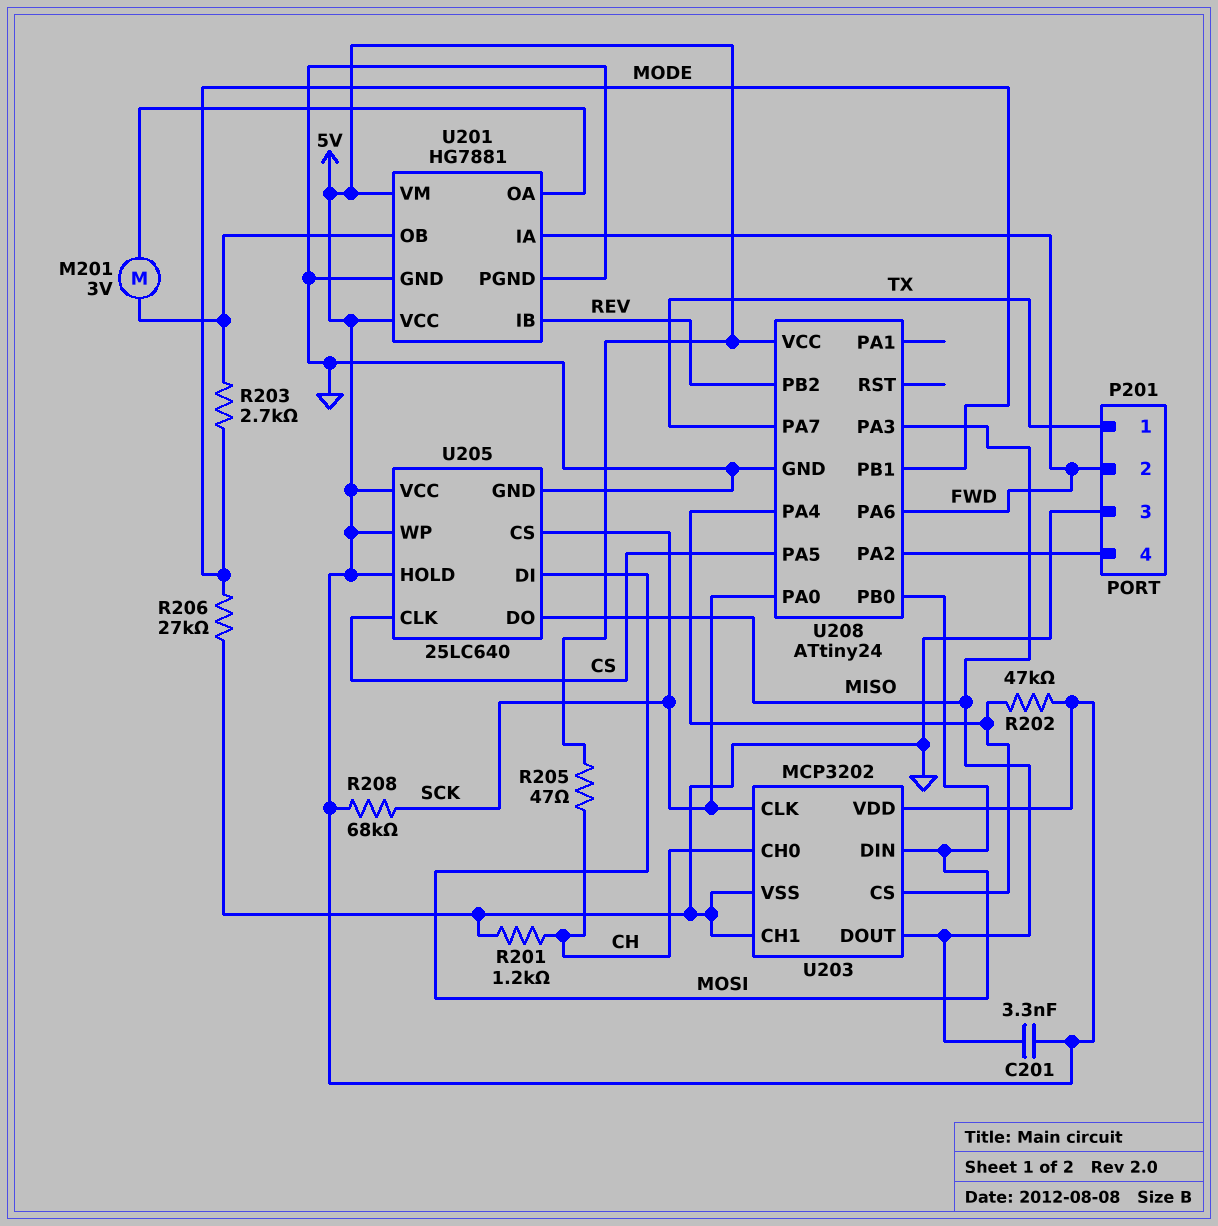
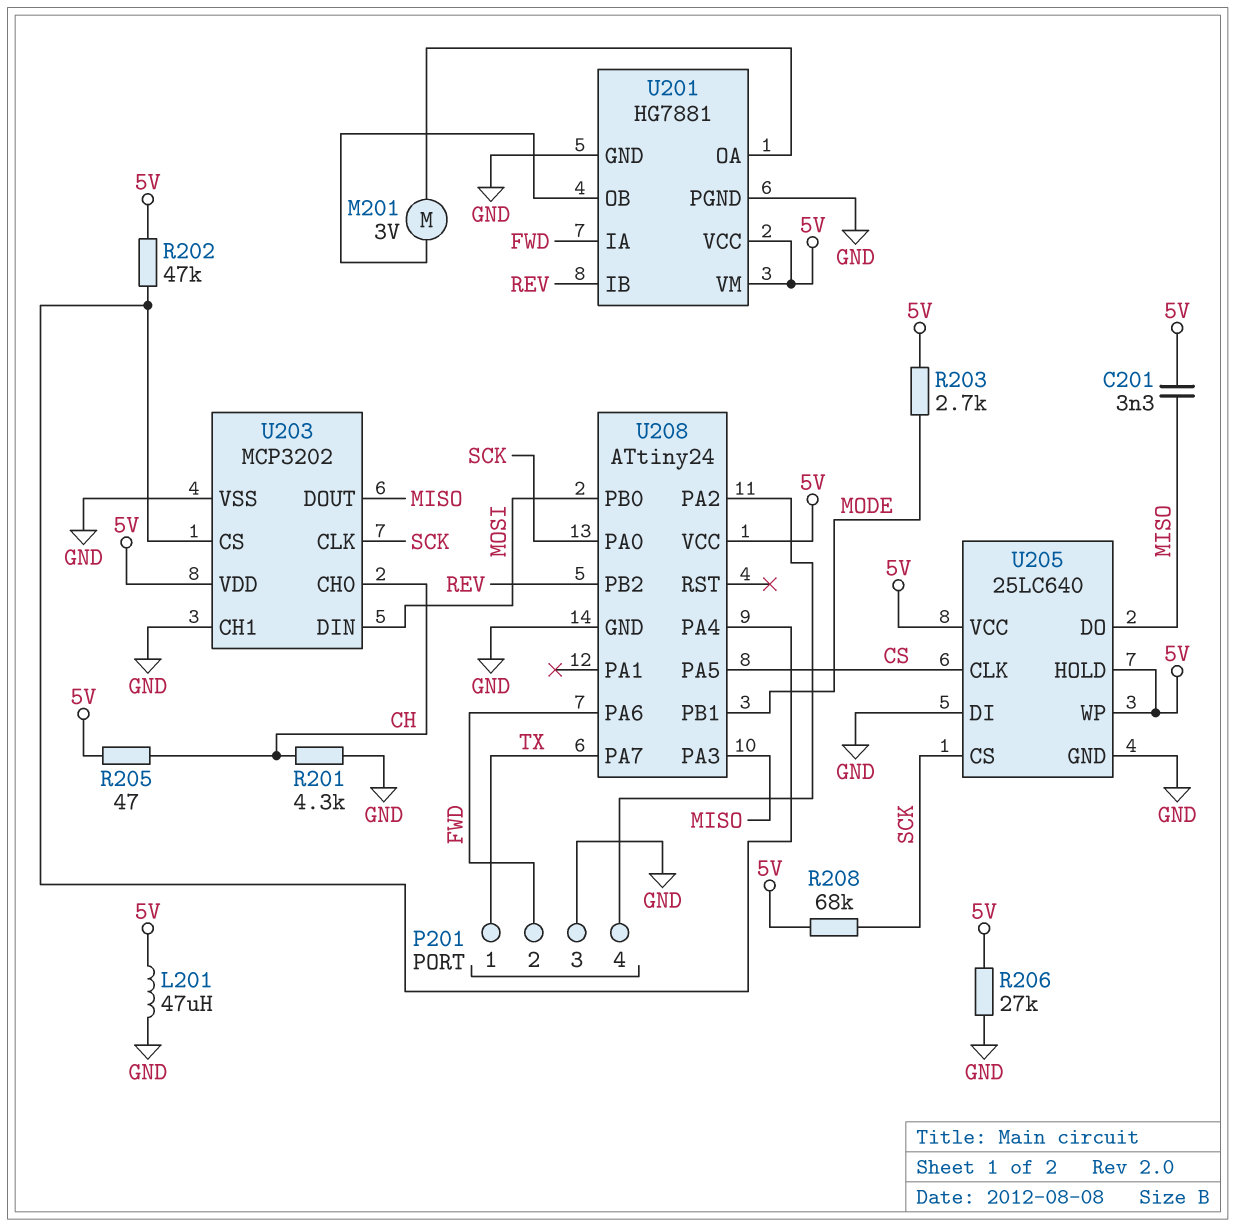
L201: none -> 47uH (5V, GND)
R201: 1.2k (CH, GND) -> 4.3k (CH, GND)
R203: 2.7k (MODE, U201/OB) -> 2.7k (5V, MODE)
R206: 27k (GND, MODE) -> 27k (5V, GND)
U205 pin DI: MOSI -> GND

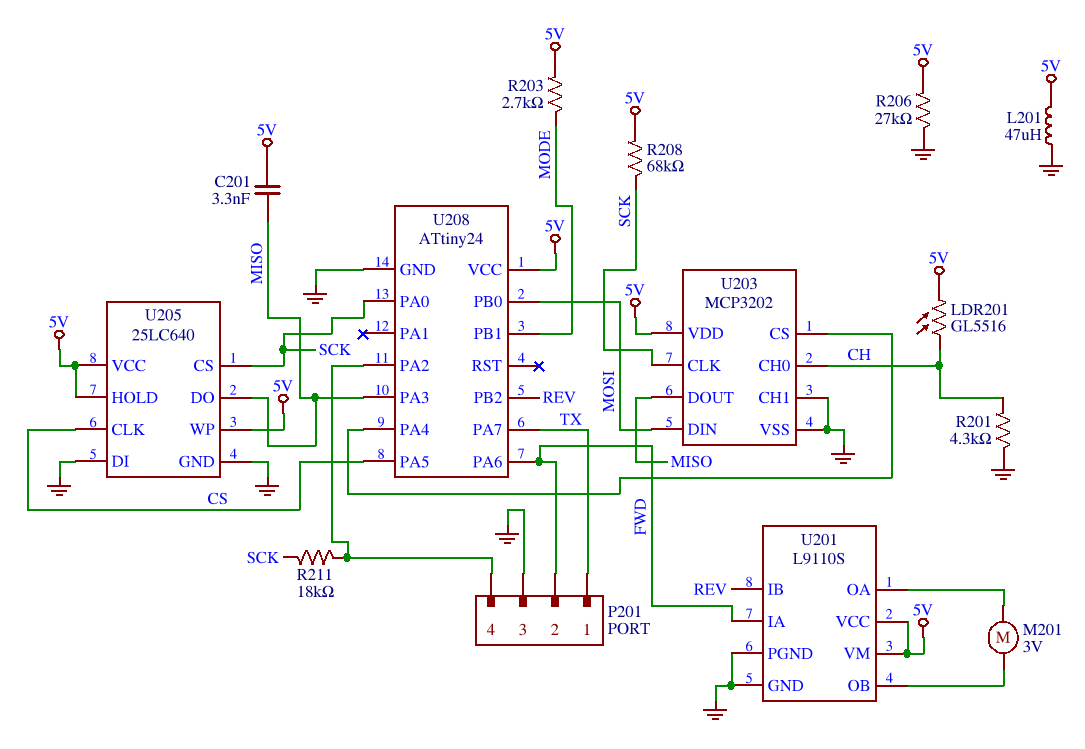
LDR201: none -> GL5516 (5V, CH)
R202: 47k (5V, U203/CS) -> none
R205: 47 (5V, CH) -> none
R211: none -> 18k (P201/4, SCK)
U201: HG7881 -> L9110S

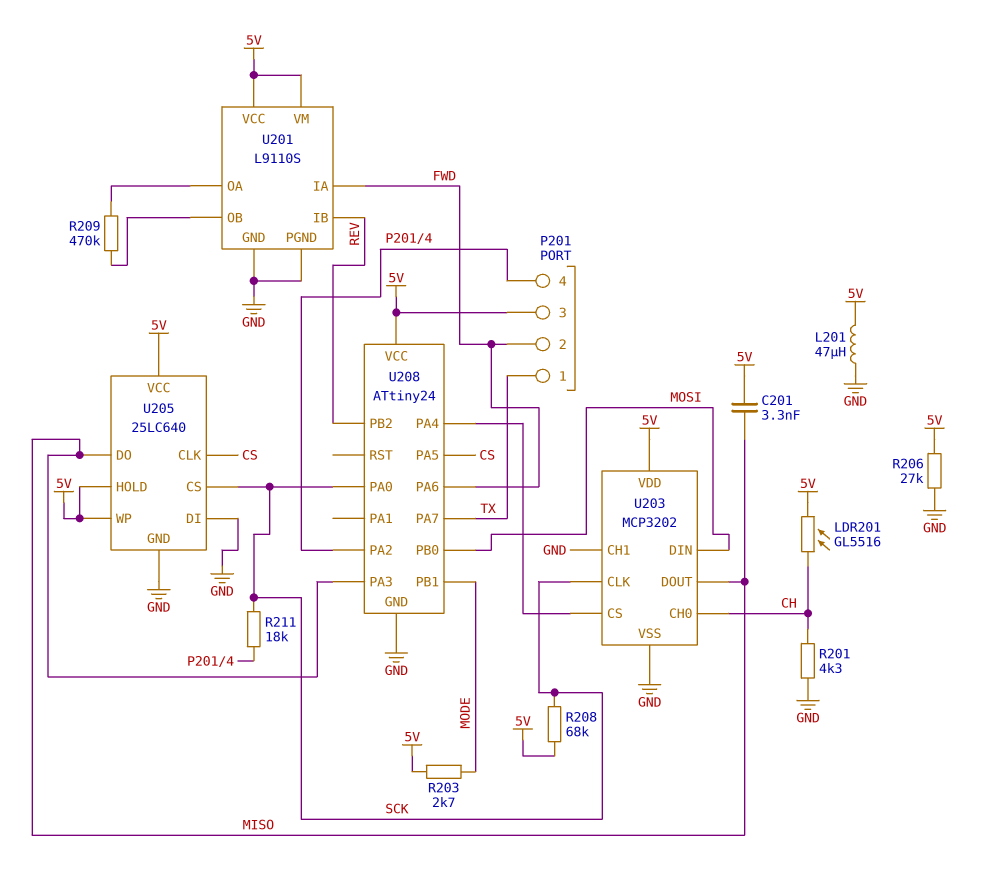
M201: motor 3V (U201/OA, U201/OB) -> none
P201 pin 3: GND -> 5V
R209: none -> 470k (U201/OA, U201/OB)

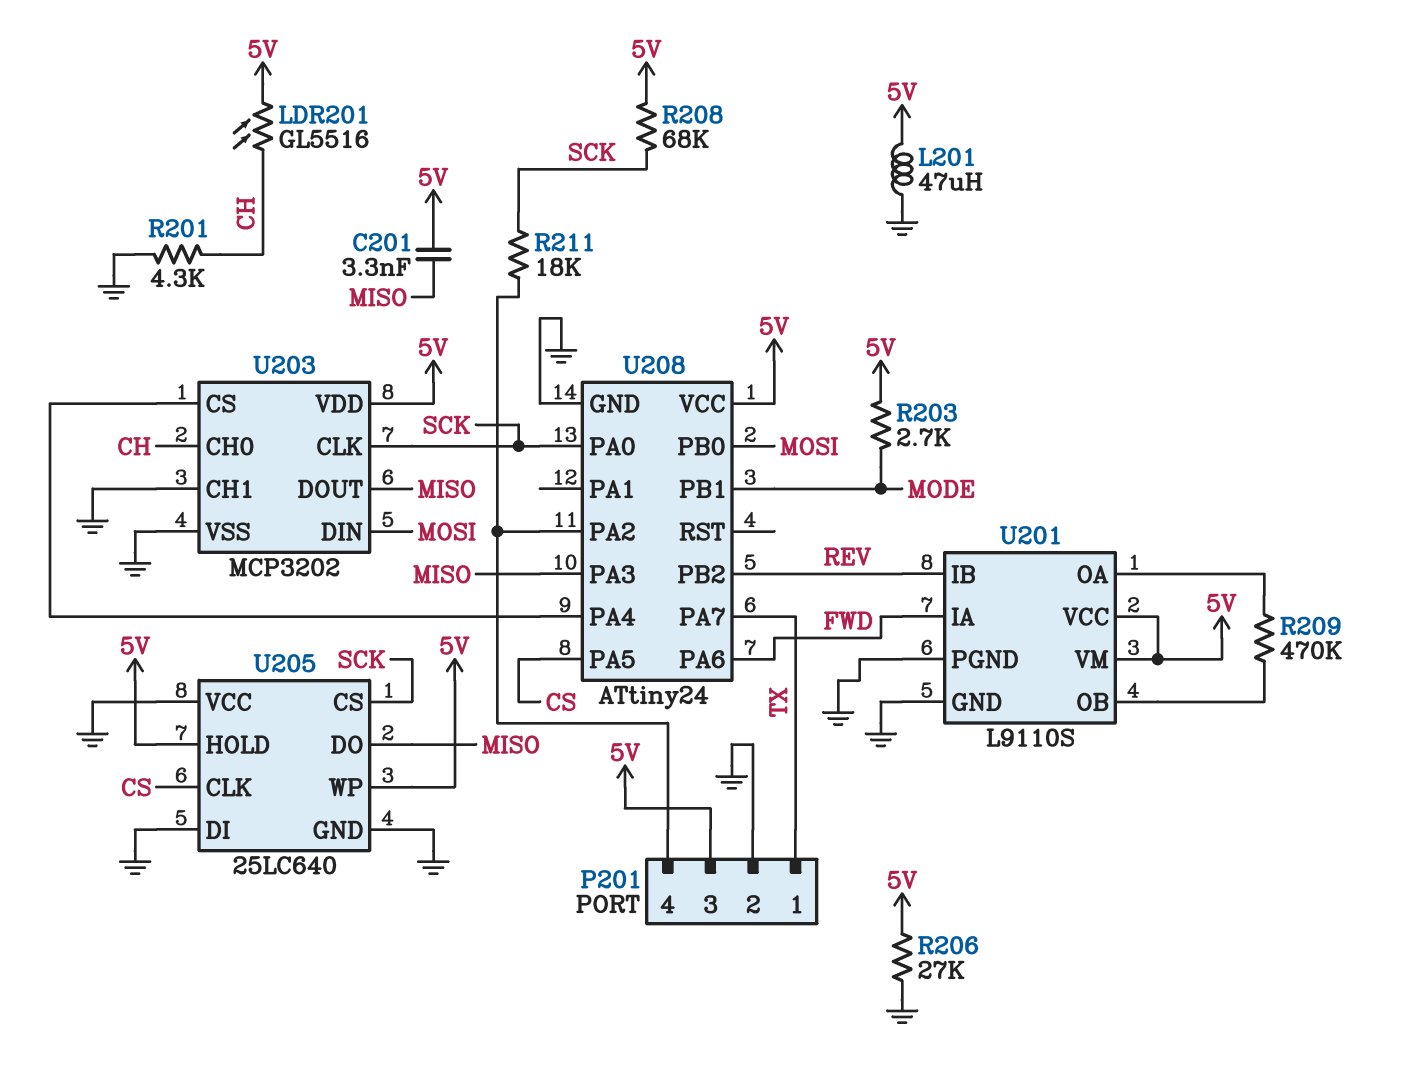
P201 pin 2: FWD -> GND
U205 pin VCC: 5V -> GND

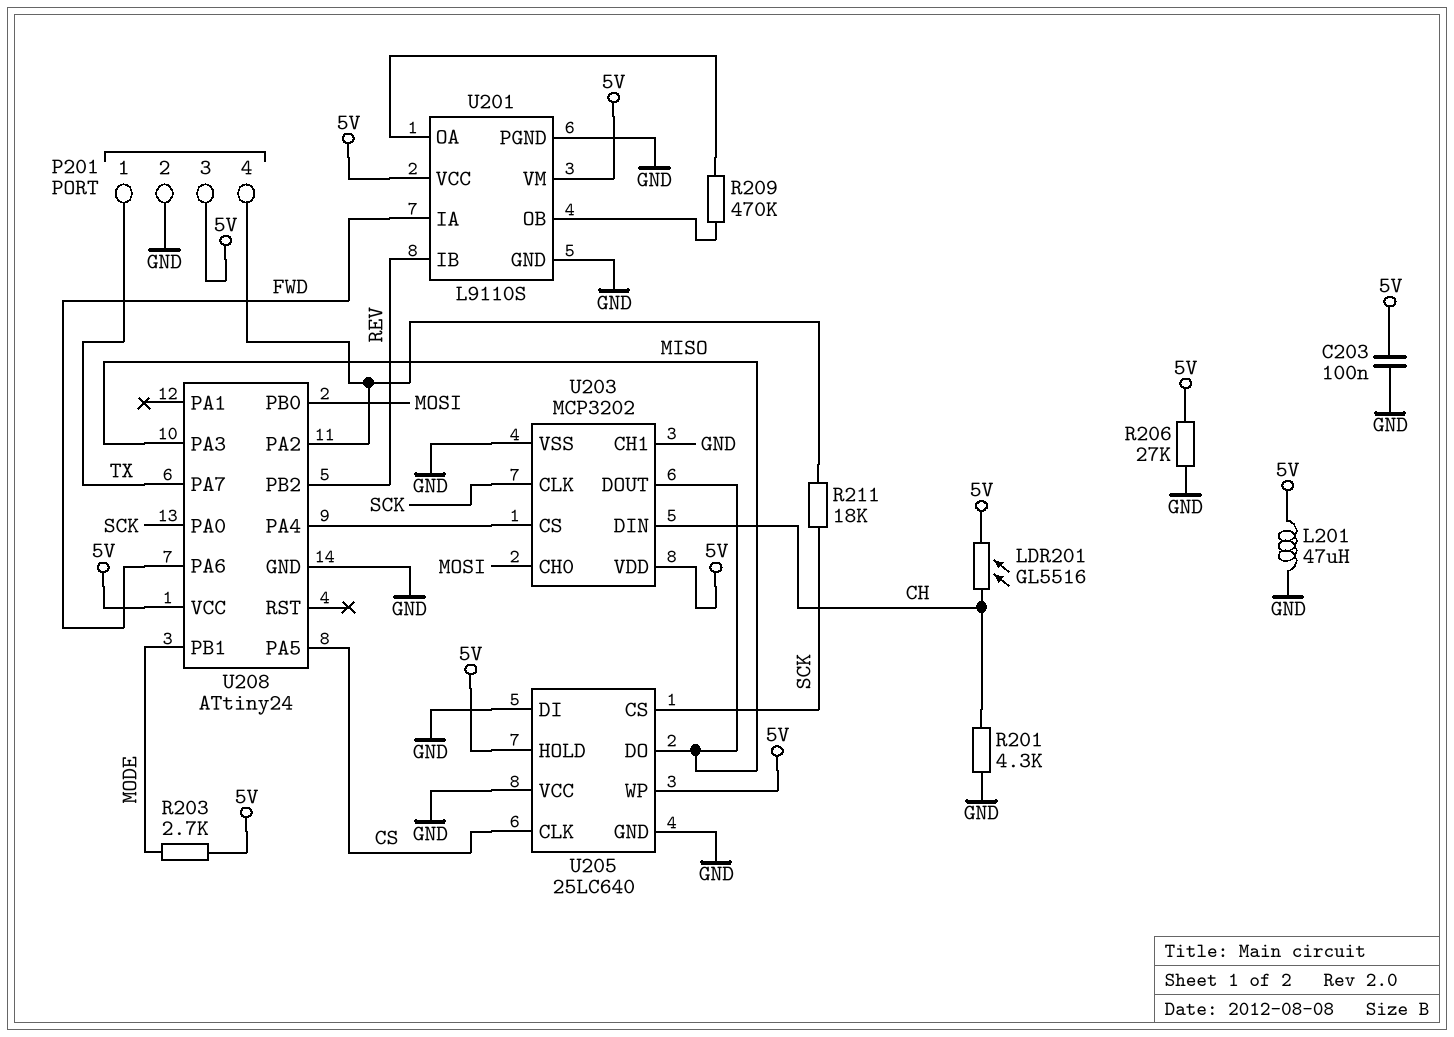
C201: 3.3nF (5V, MISO) -> none
C203: none -> 100nF (5V, GND)
R208: 68k (5V, SCK) -> none
U203 pin CH0: CH -> MOSI
U203 pin DIN: MOSI -> CH

